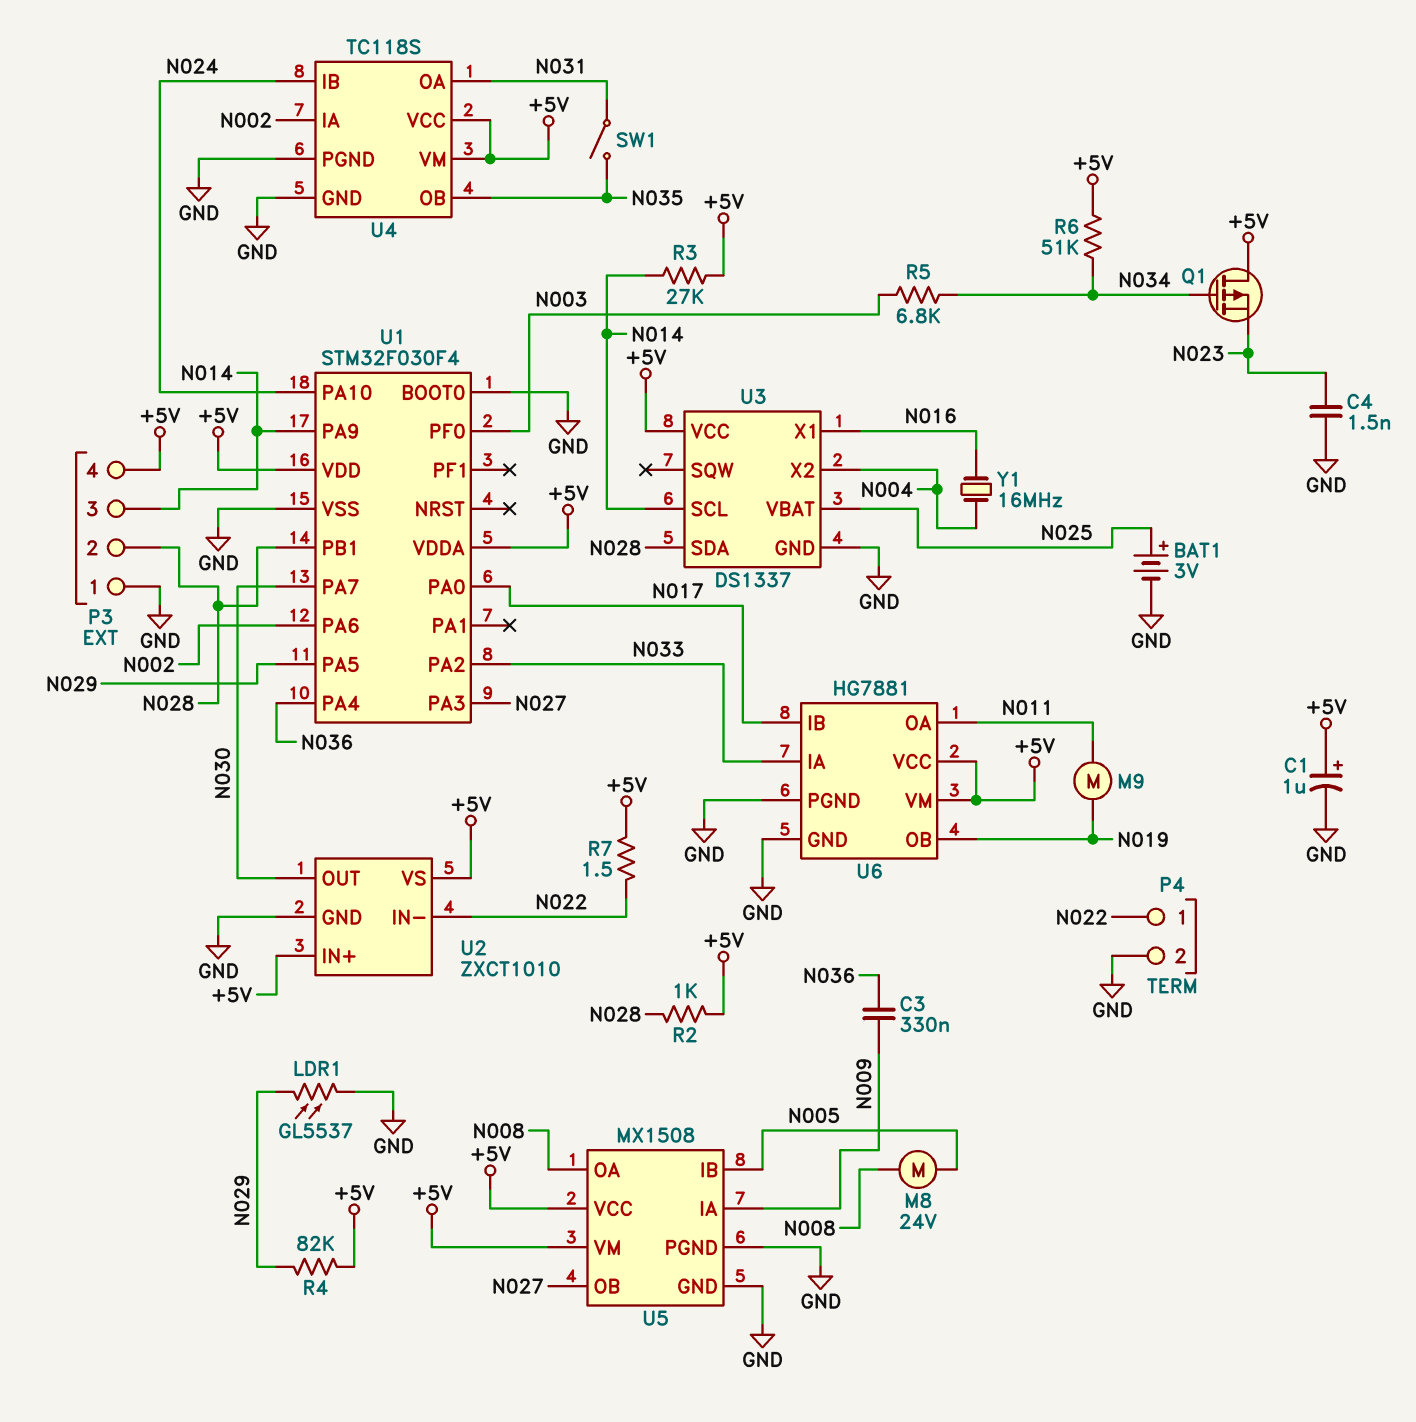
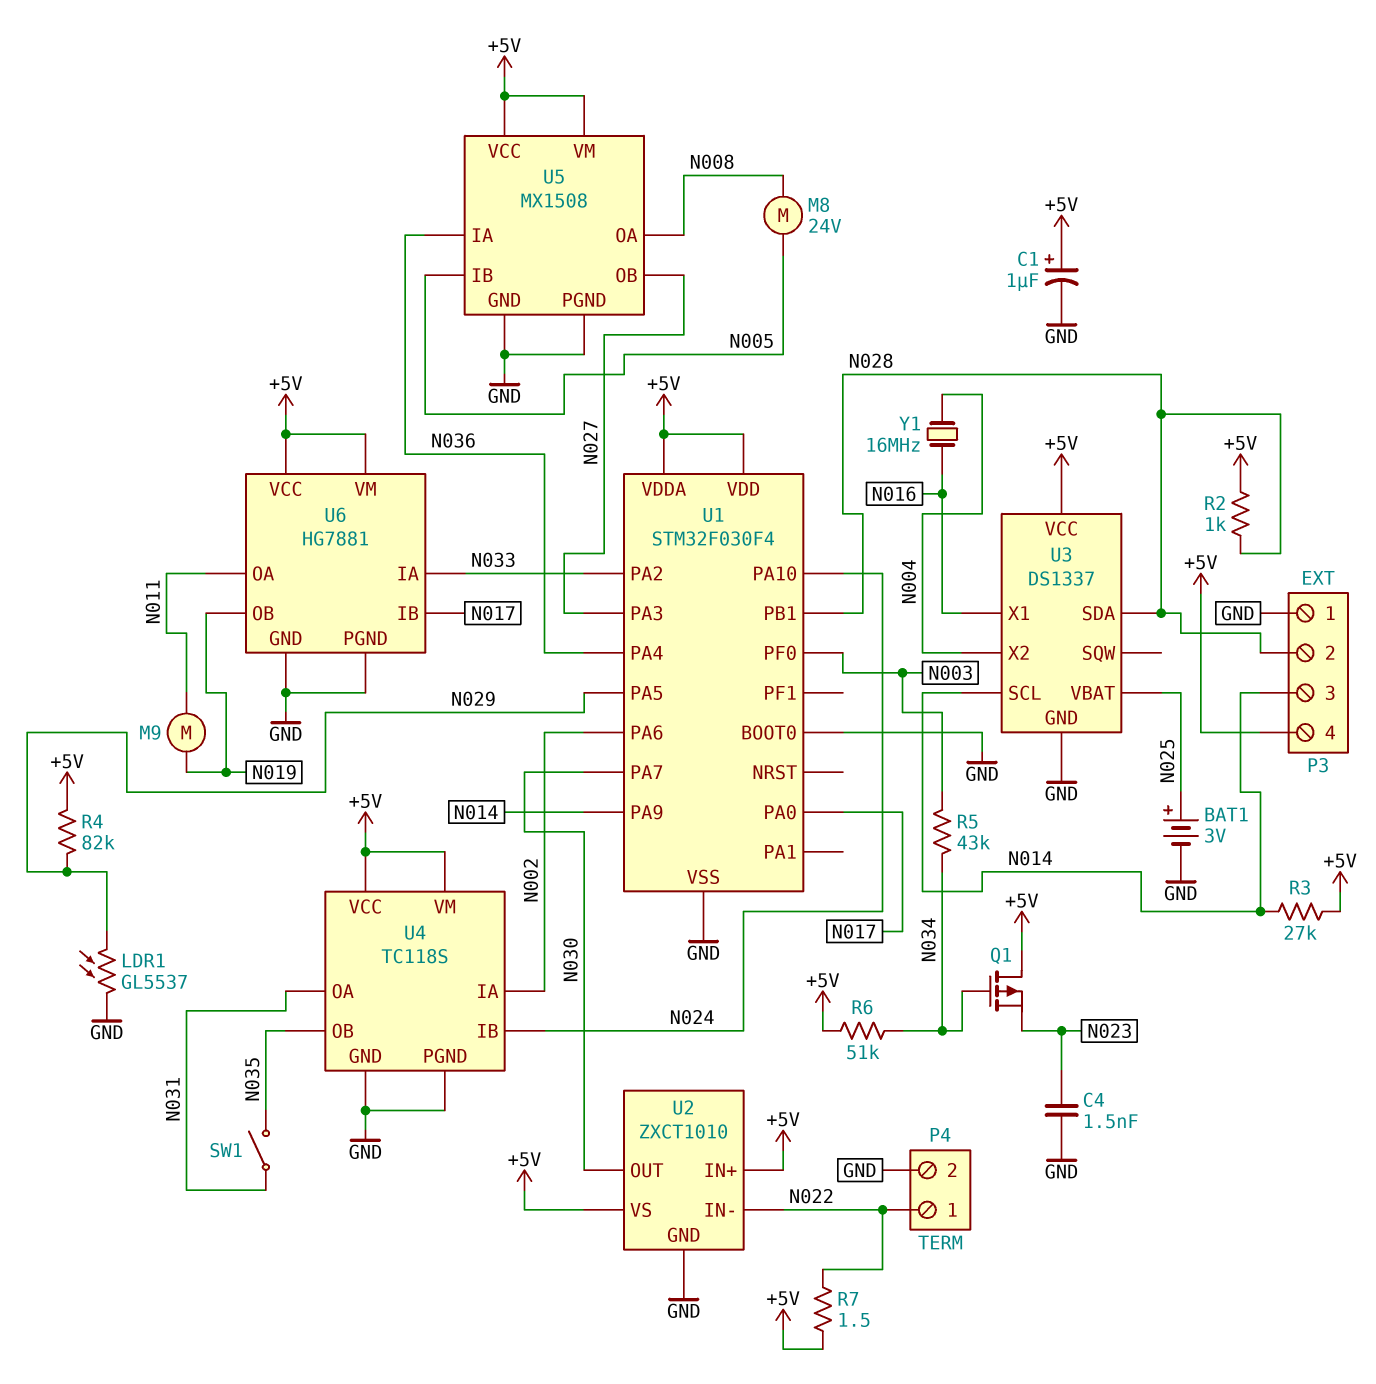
C3: 330nF (N009, N036) -> none
R5: 6.8k (N003, N034) -> 43k (N003, N034)
U5 pin IA: N009 -> N036

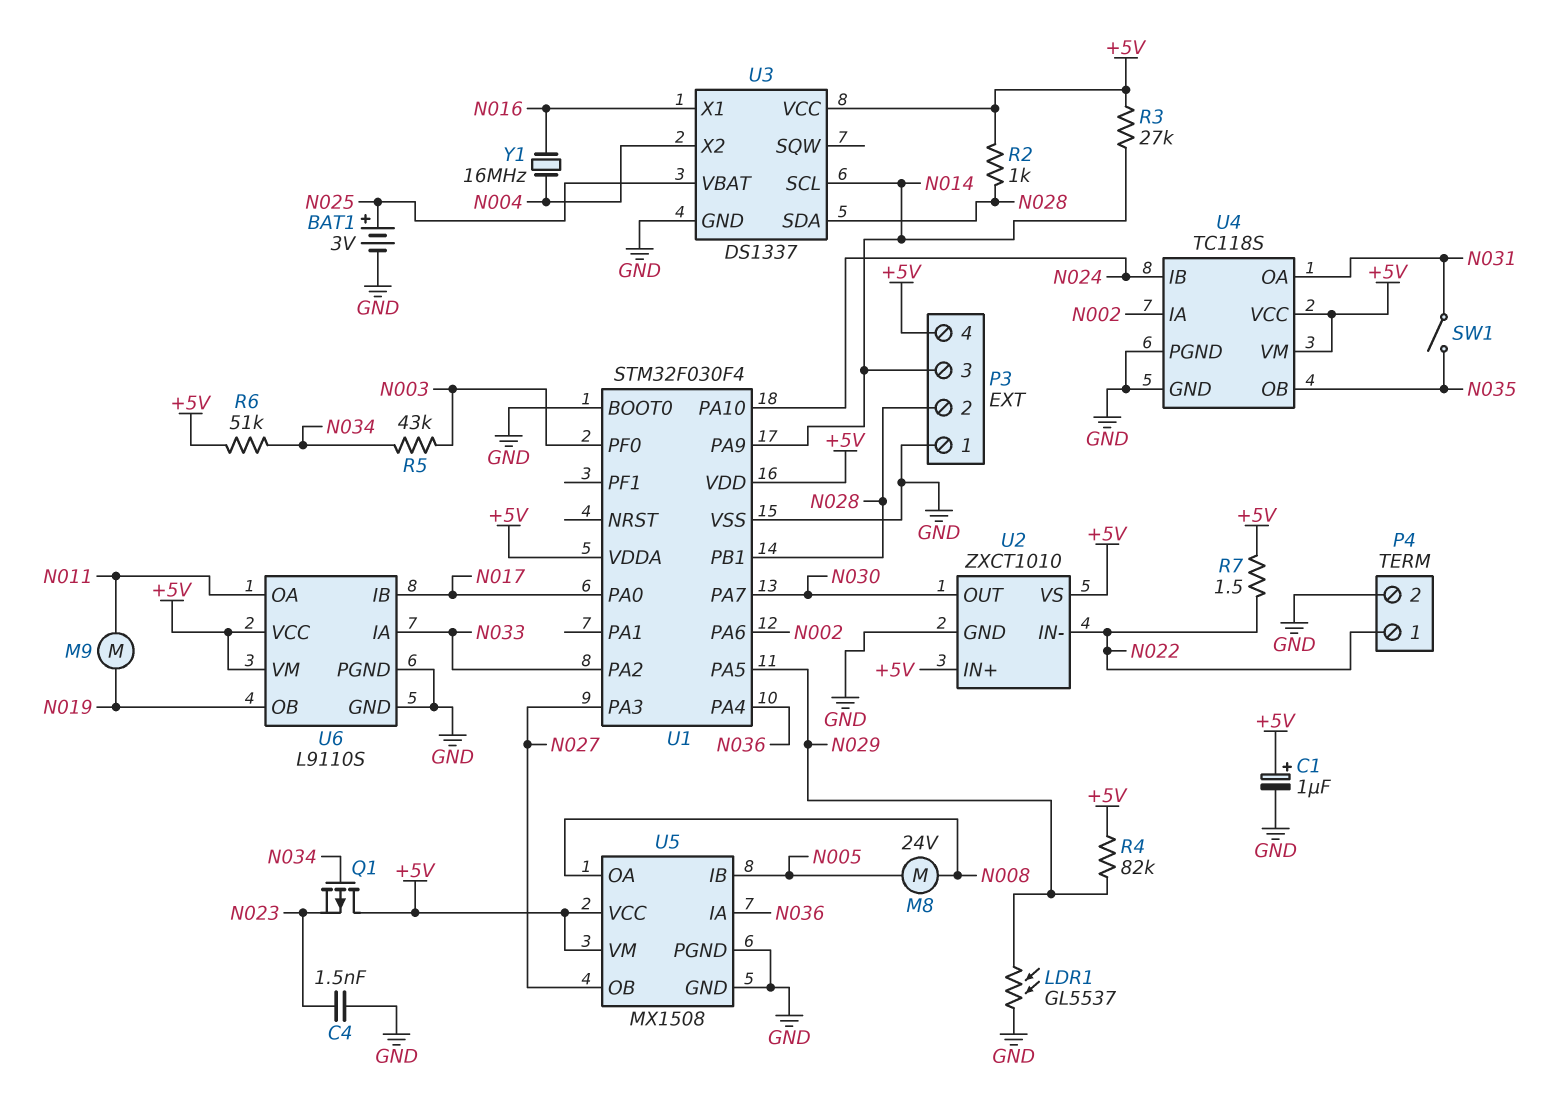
U6: HG7881 -> L9110S

